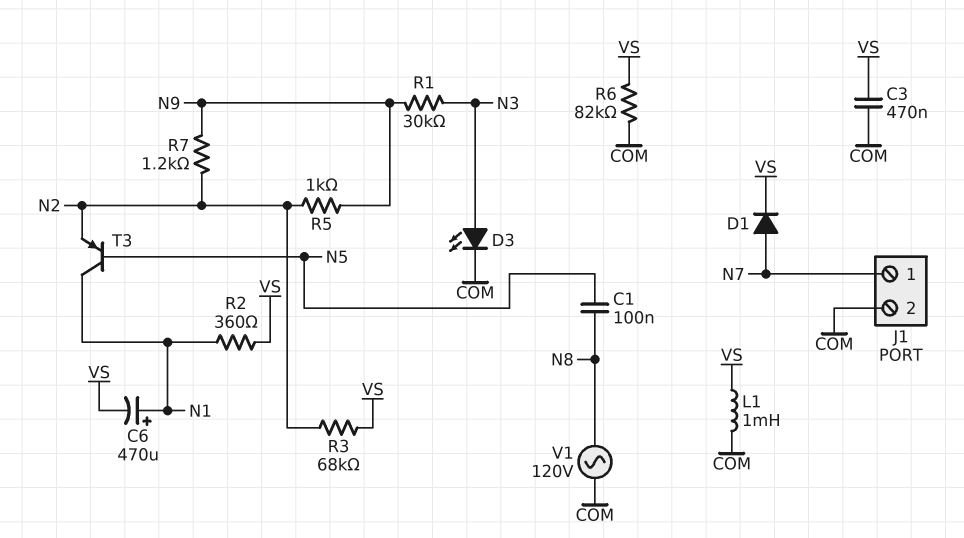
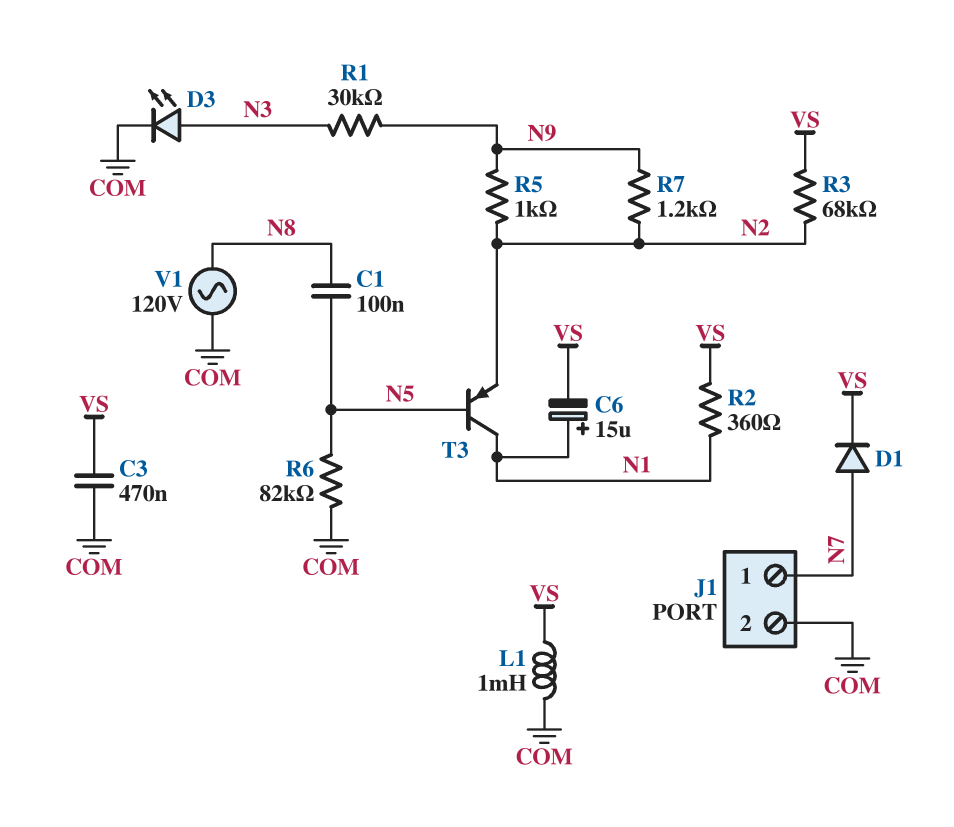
C6: 470uF (plus N1, minus VS) -> 15uF (plus N1, minus VS)
R6: 82k (COM, VS) -> 82k (COM, N5)

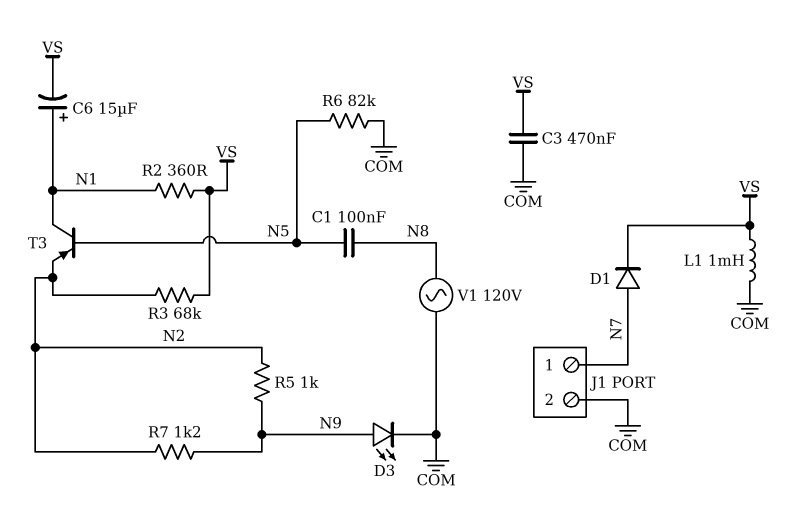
D3: LED (A N3, K COM) -> LED (A N9, K COM)
R1: 30k (N3, N9) -> none

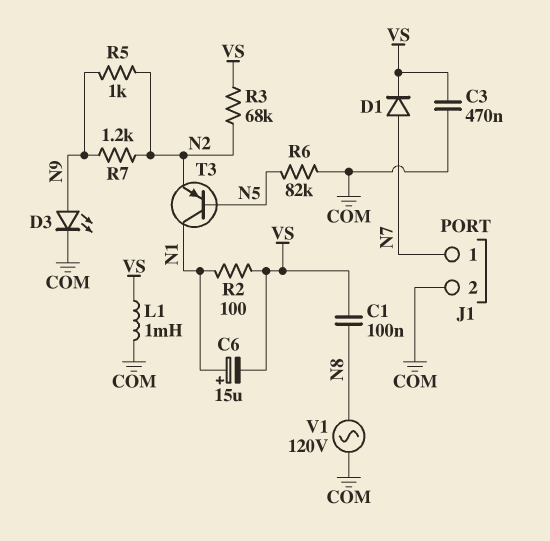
C1: 100nF (N5, N8) -> 100nF (N8, VS)
R2: 360 (N1, VS) -> 100 (N1, VS)

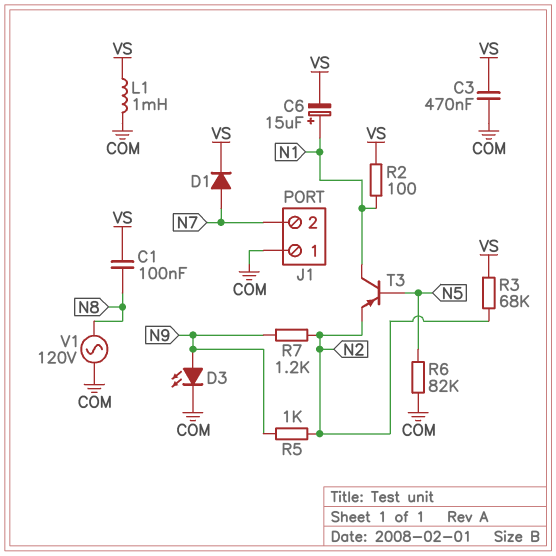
J1 pin 1: N7 -> COM
J1 pin 2: COM -> N7

